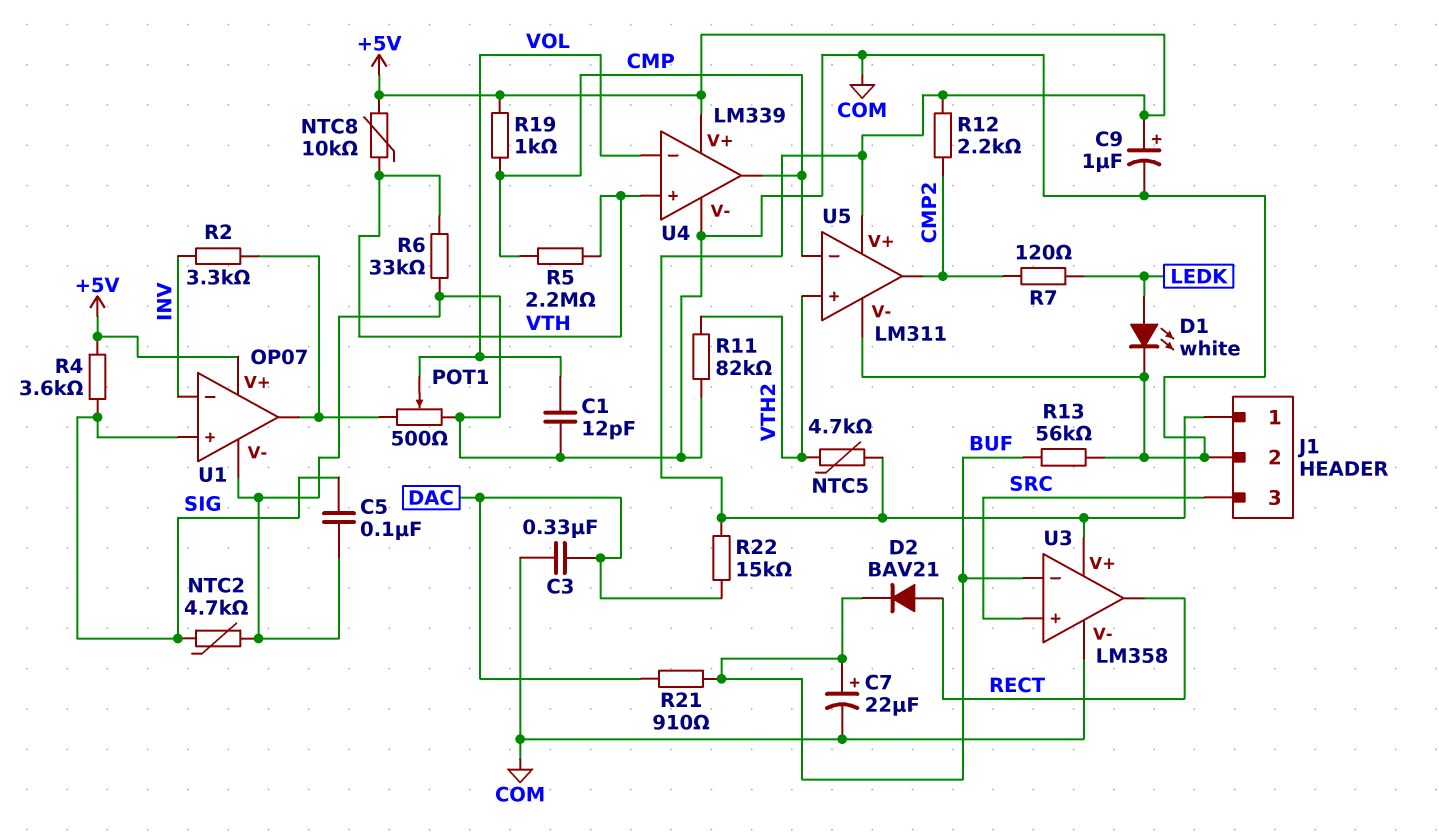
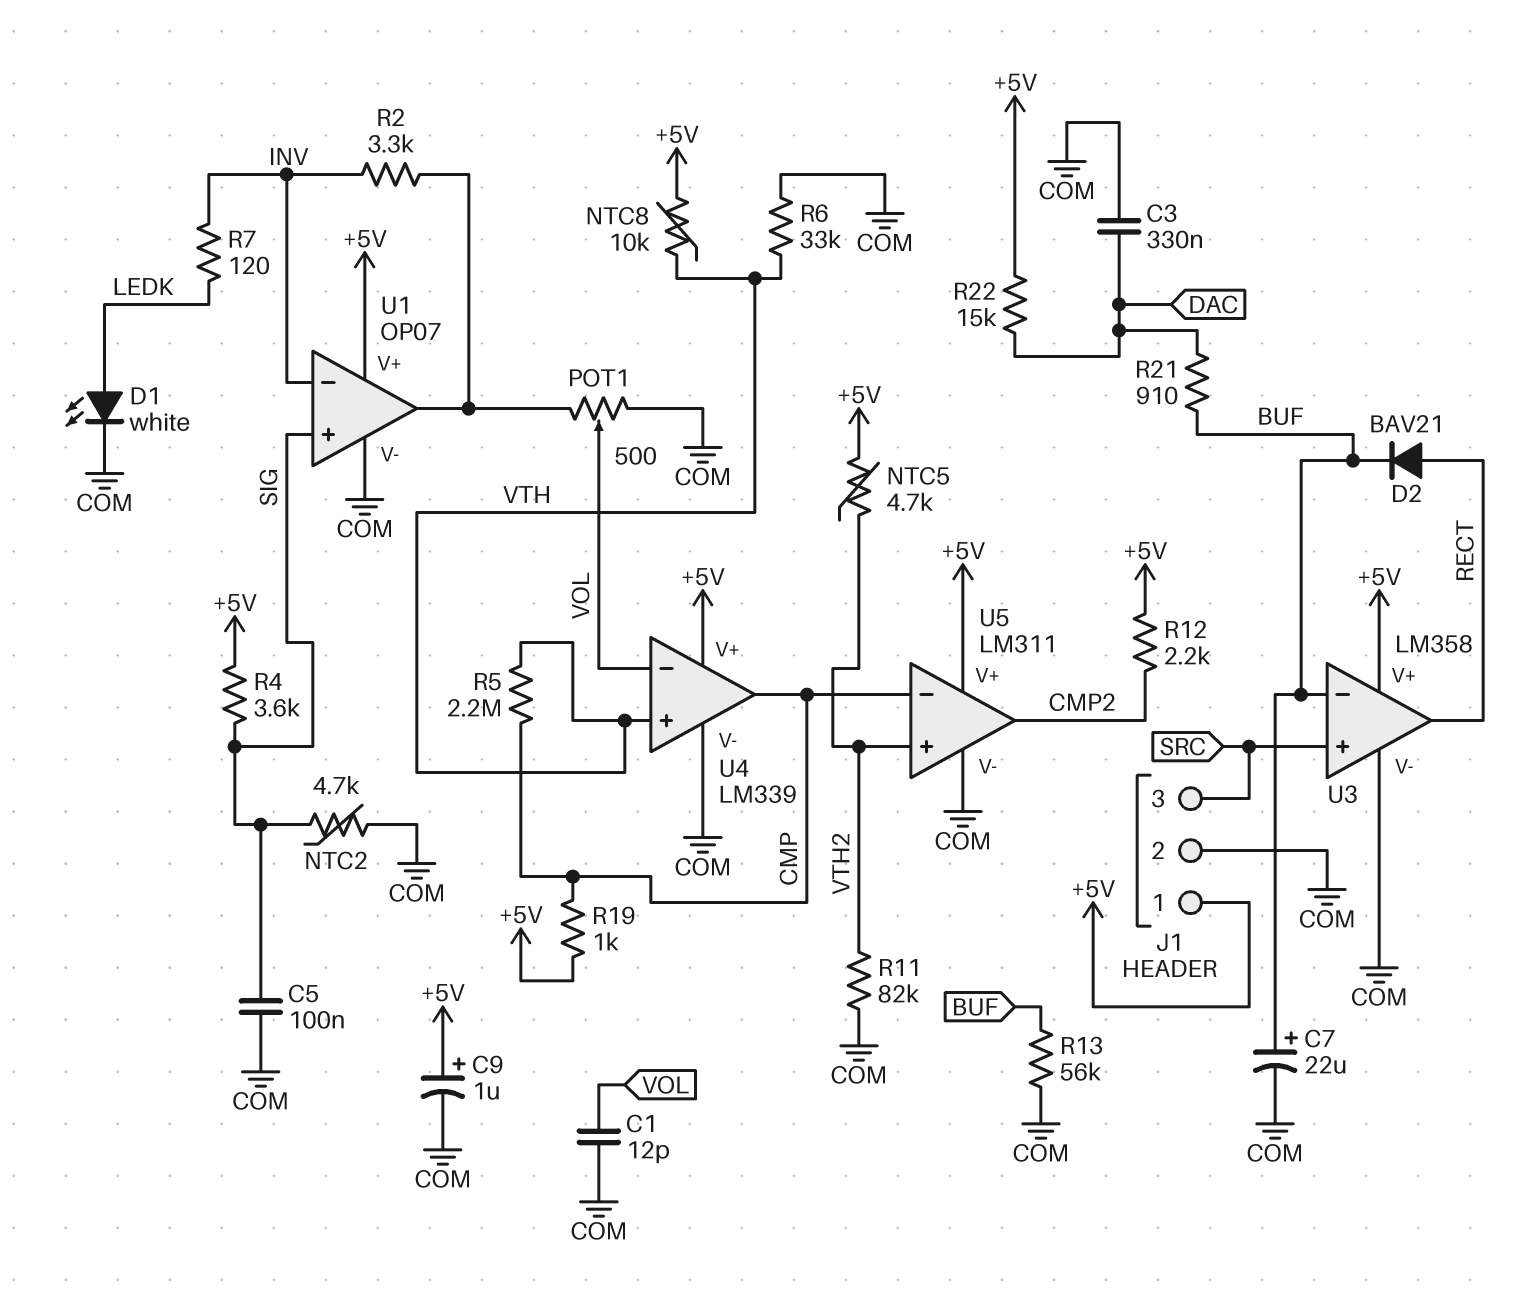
R7: 120 (CMP2, LEDK) -> 120 (INV, LEDK)

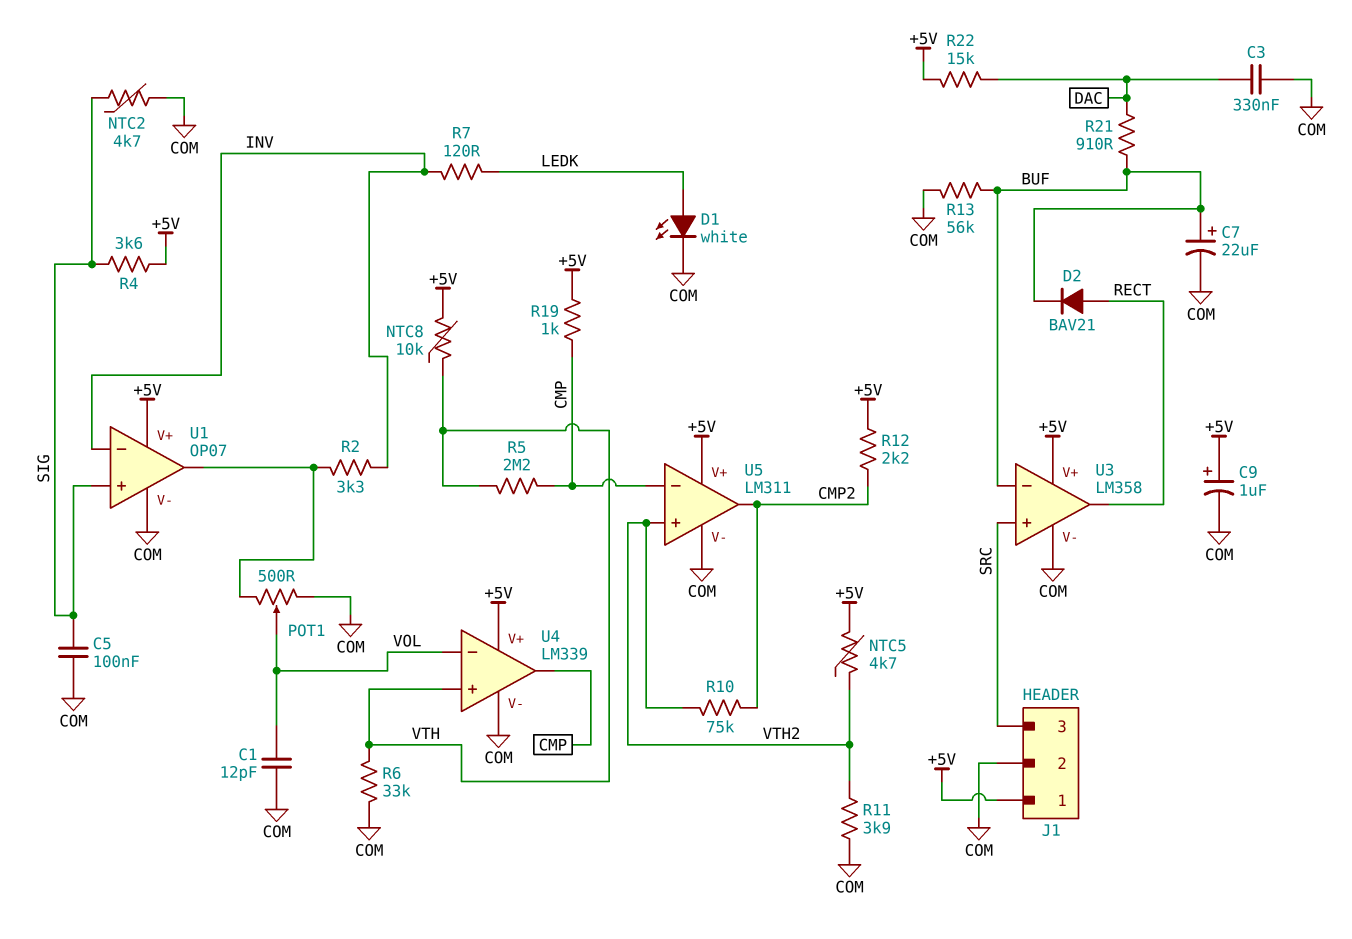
R10: none -> 75k (CMP2, VTH2)
R11: 82k (COM, VTH2) -> 3.9k (COM, VTH2)

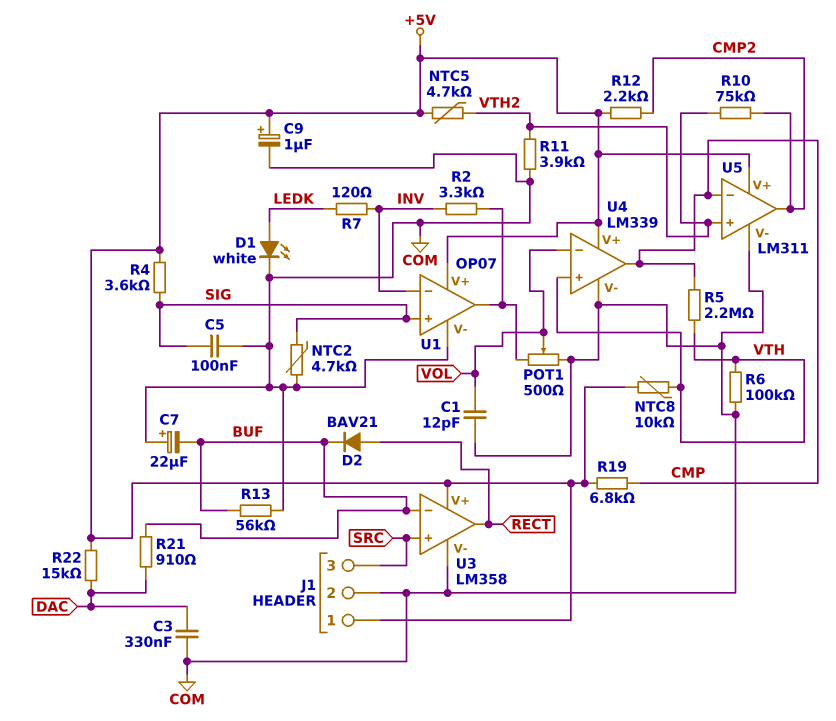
C7: 22uF (plus BUF, minus COM) -> 22uF (plus COM, minus BUF)
R6: 33k (COM, VTH) -> 100k (COM, VTH)
R19: 1k (+5V, CMP) -> 6.8k (+5V, CMP)

